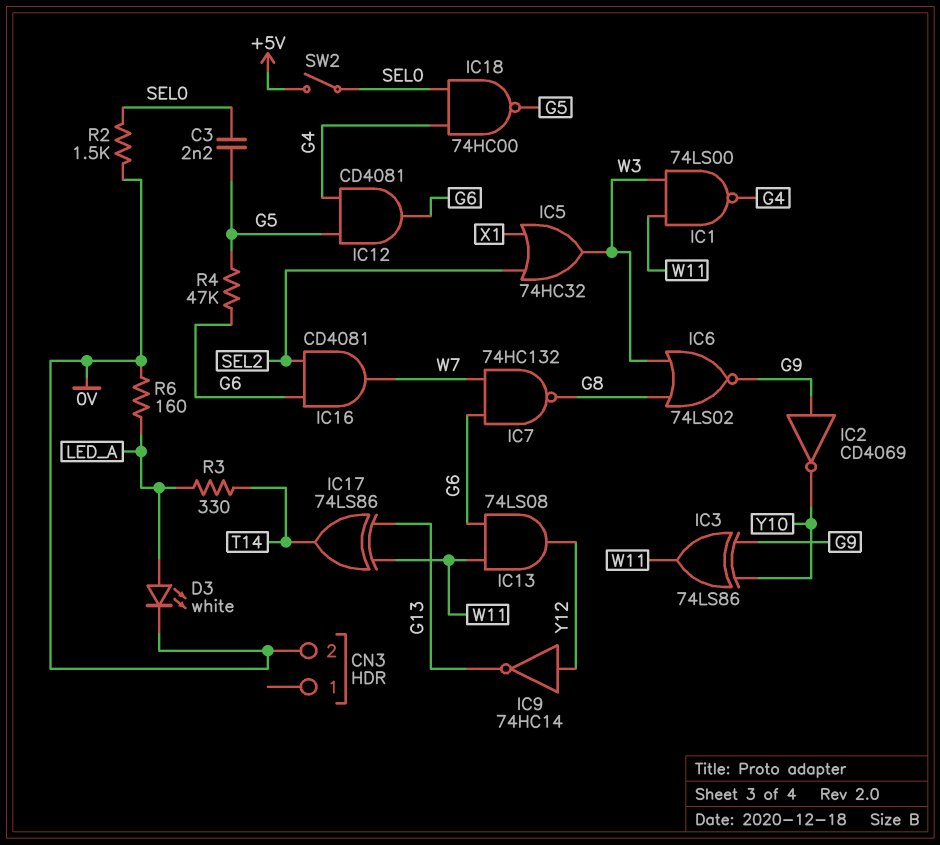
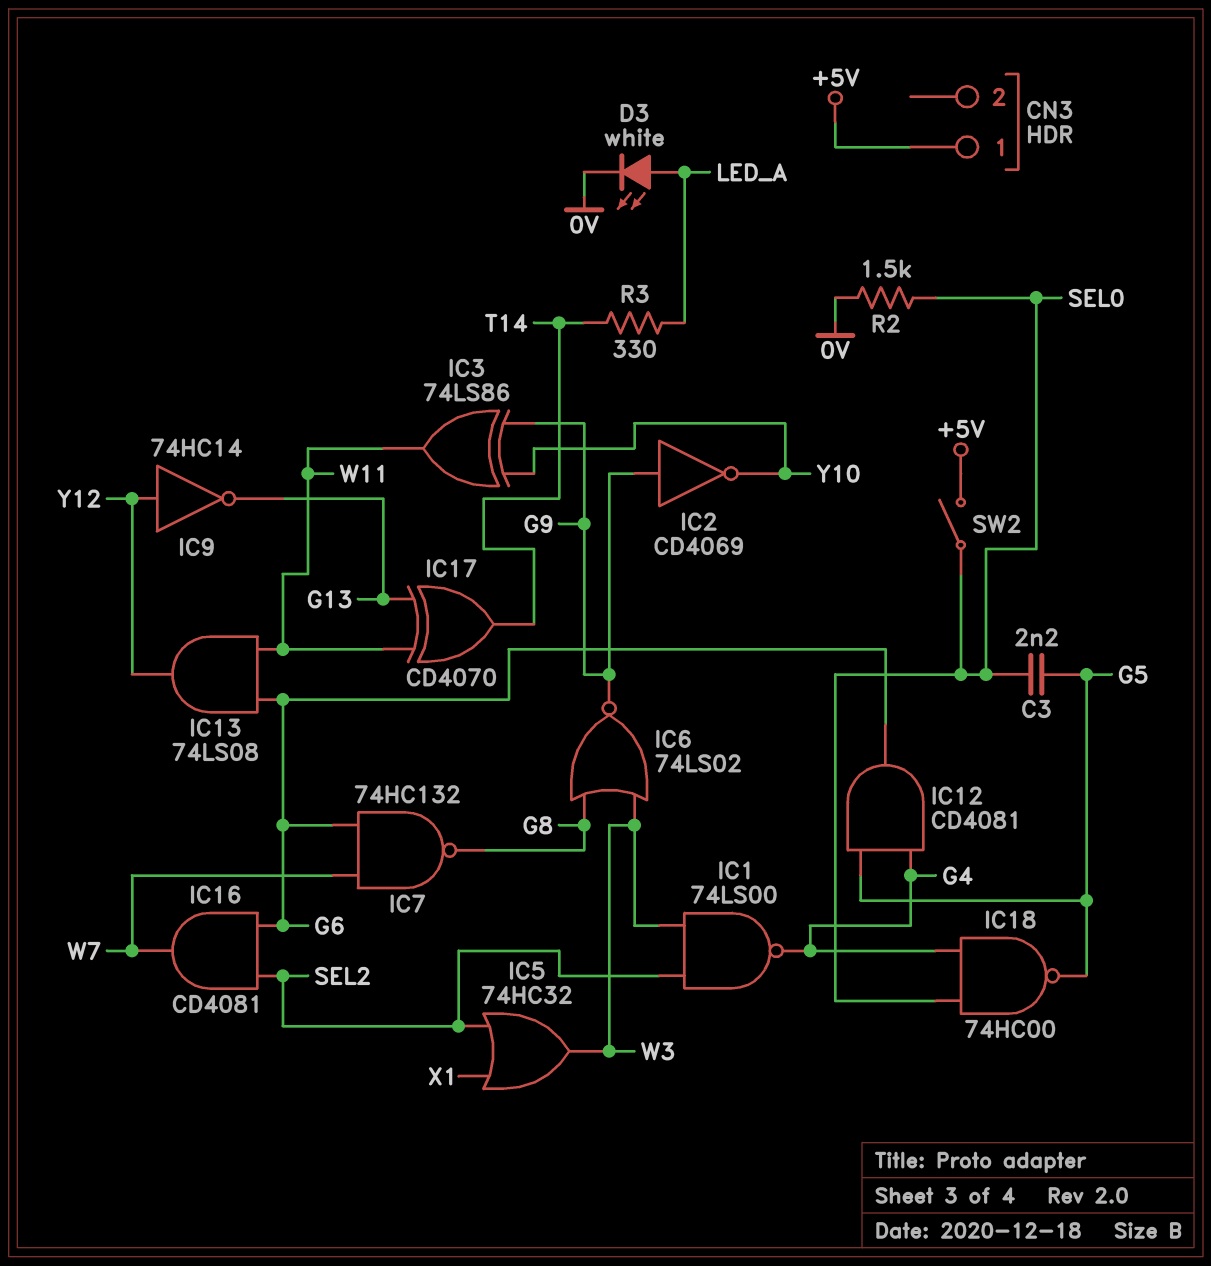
CN3 pin 1: none -> +5V
CN3 pin 2: 0V -> none
IC1: NAND 74LS00 (in W3, in W11, out G4) -> NAND 74LS00 (in SEL2, in W3, out G4)
IC17: XOR 74LS86 (in G13, in W11, out T14) -> XOR CD4070 (in G13, in W11, out T14)
R4: 47k (G5, G6) -> none
R6: 160 (0V, LED_A) -> none

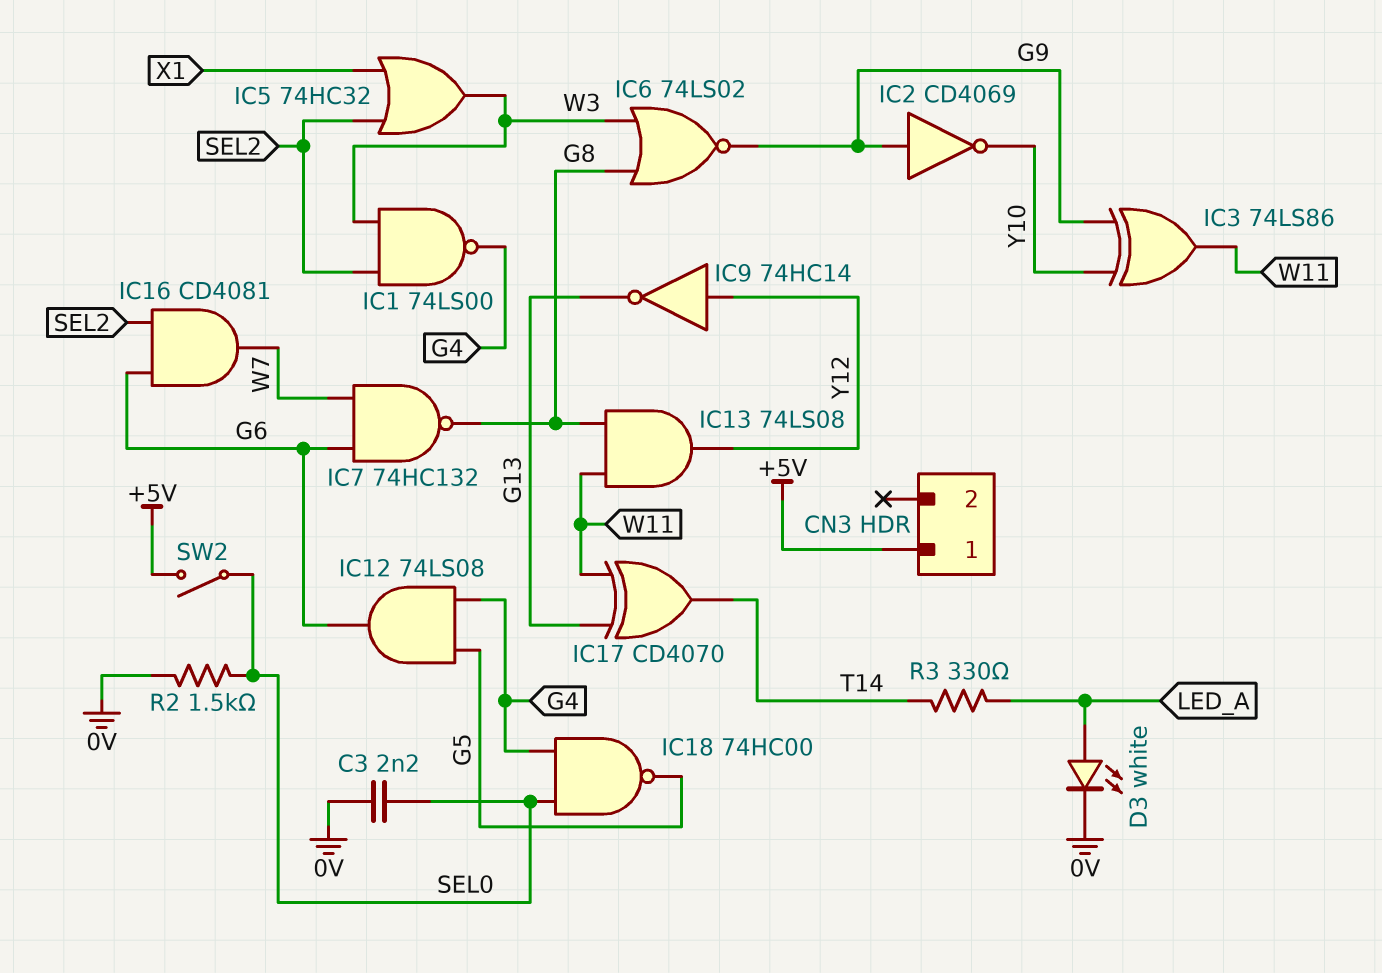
C3: 2.2nF (G5, SEL0) -> 2.2nF (0V, SEL0)
IC12: AND CD4081 (in G4, in G5, out G6) -> AND 74LS08 (in G4, in G5, out G6)
IC13: AND 74LS08 (in G6, in W11, out Y12) -> AND 74LS08 (in G8, in W11, out Y12)

